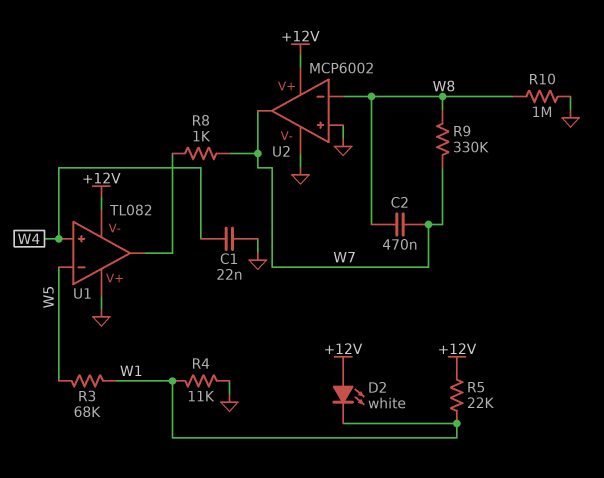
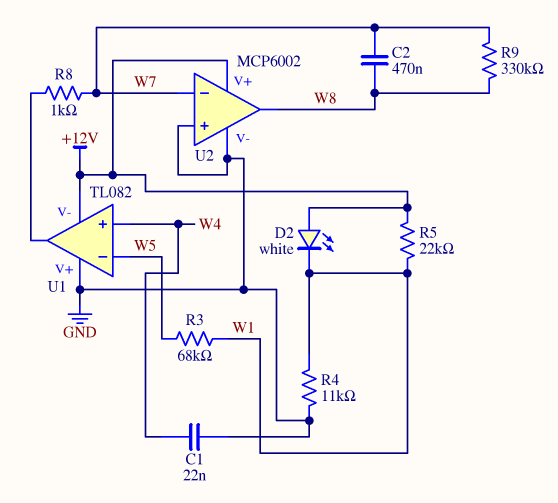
R10: 1M (GND, W8) -> none
U2 pin in-: W8 -> W7
U2 pin out: W7 -> W8

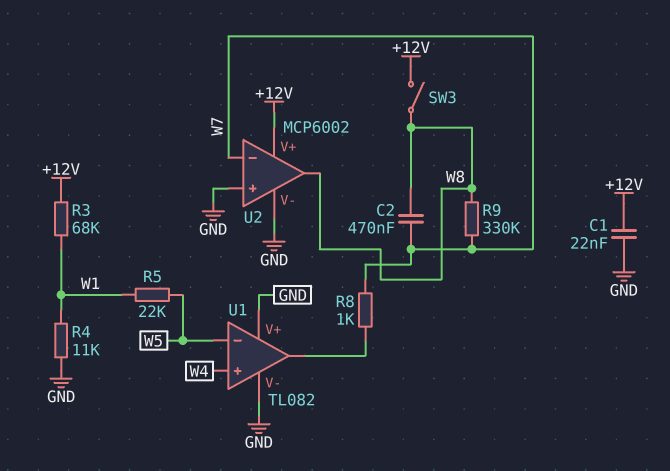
C1: 22nF (GND, W4) -> 22nF (+12V, GND)
D2: LED white (A +12V, K W1) -> none
R3: 68k (W1, W5) -> 68k (+12V, W1)
R5: 22k (+12V, W1) -> 22k (W1, W5)
SW3: none -> switch (+12V, W8)
U1 pin V-: +12V -> GND

